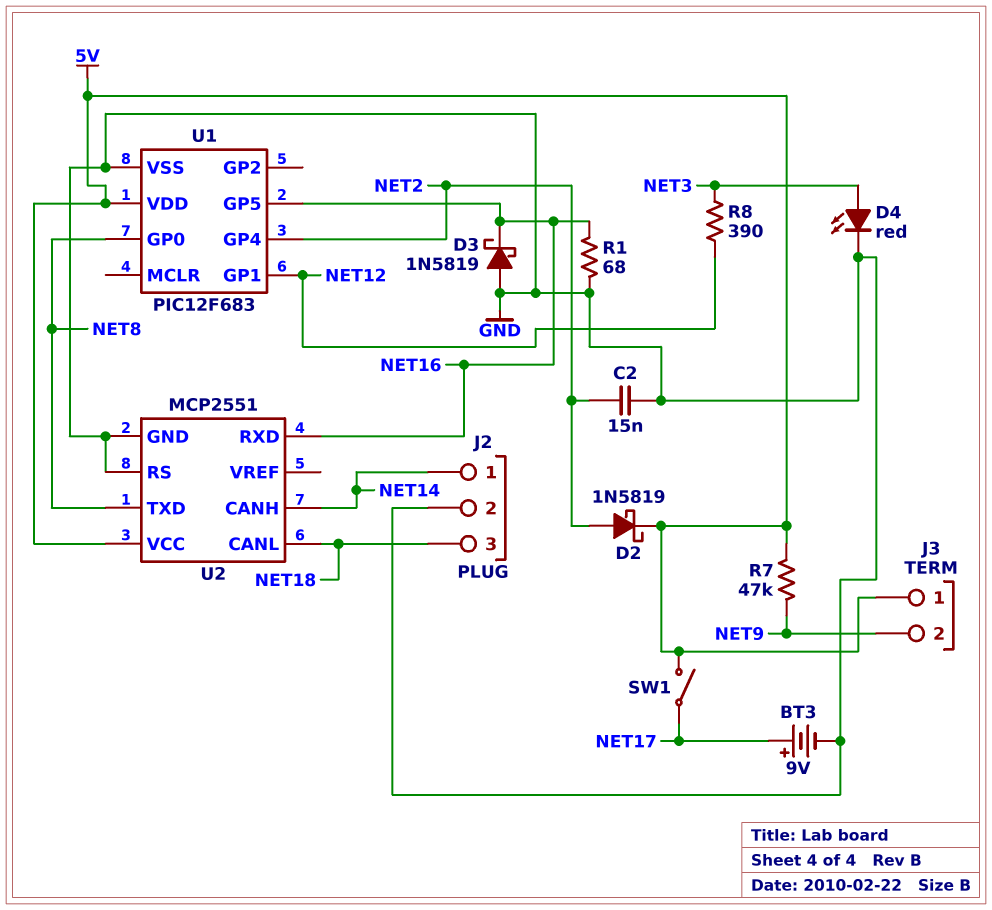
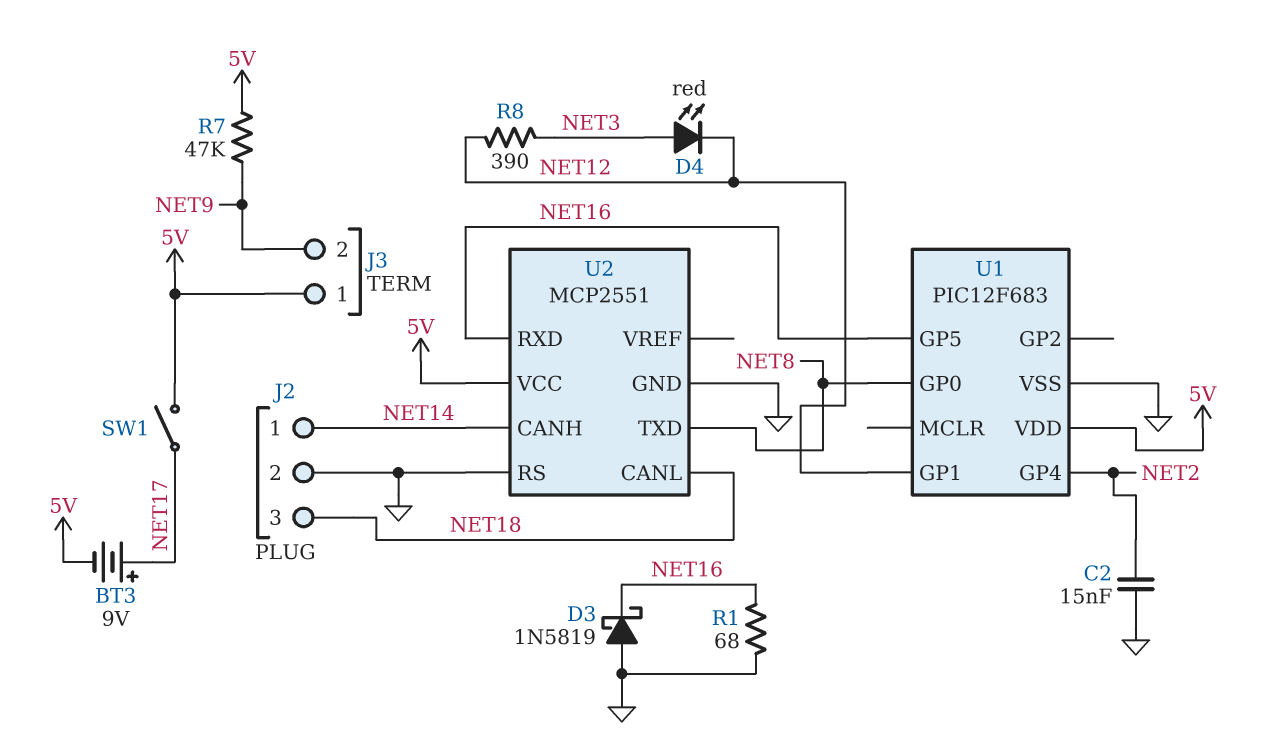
BT3: 9V (plus NET17, minus GND) -> 9V (plus NET17, minus 5V)
D2: schottky 1N5819 (A NET2, K 5V) -> none
D4: LED red (A NET3, K GND) -> LED red (A NET3, K NET12)

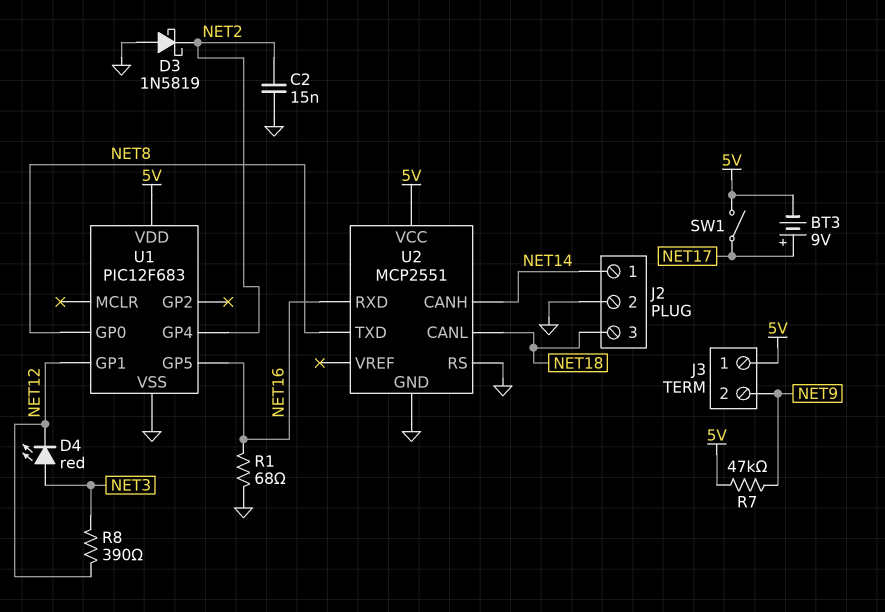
D3: schottky 1N5819 (A GND, K NET16) -> schottky 1N5819 (A GND, K NET2)

